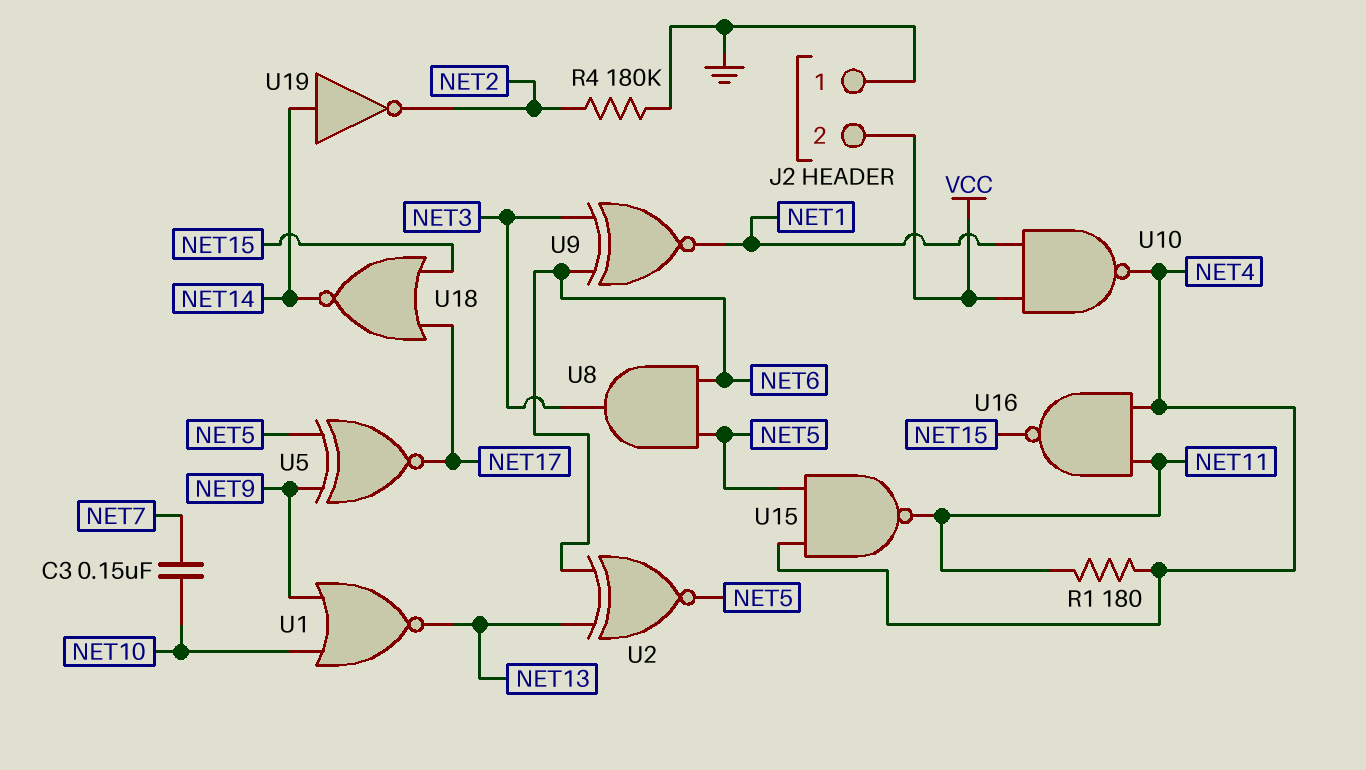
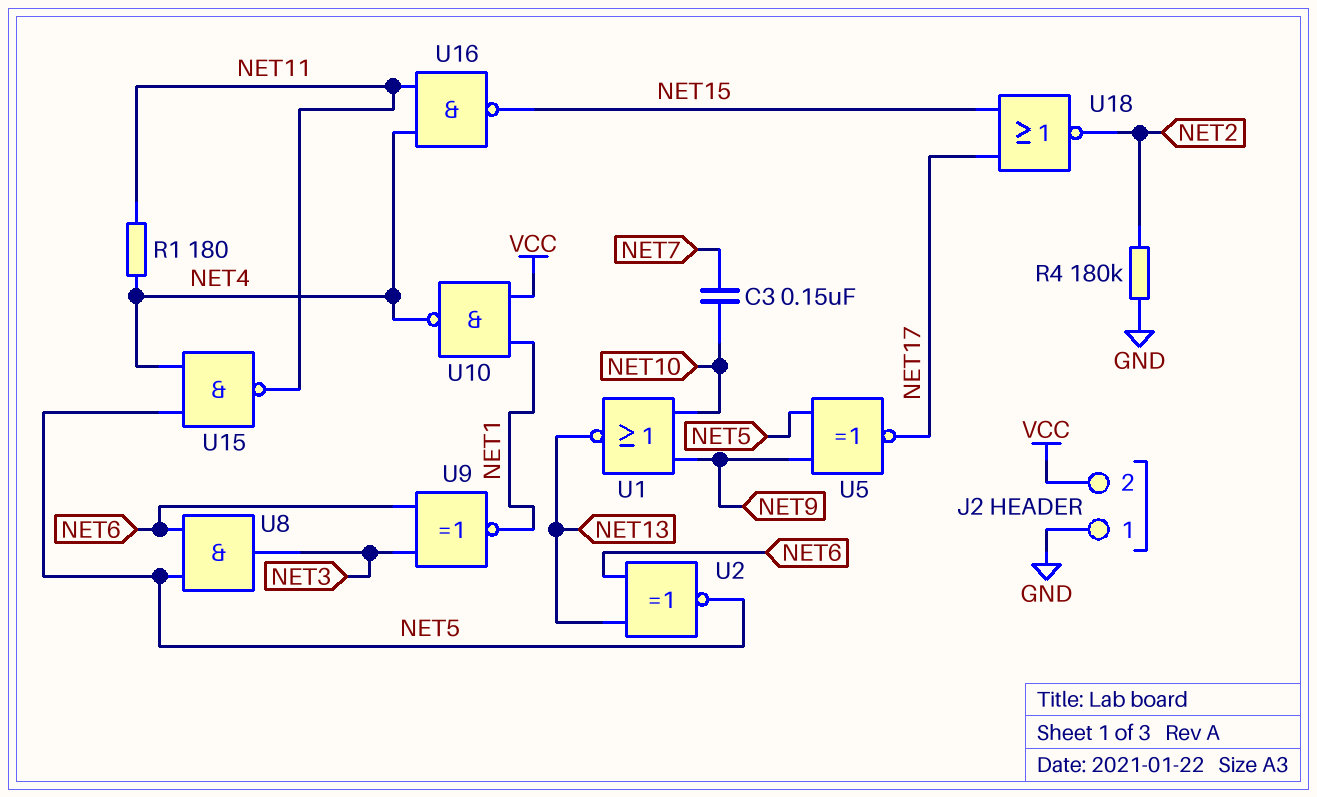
U18: NOR (in NET15, in NET17, out NET14) -> NOR (in NET15, in NET17, out NET2)
U19: NOT (in NET14, out NET2) -> none

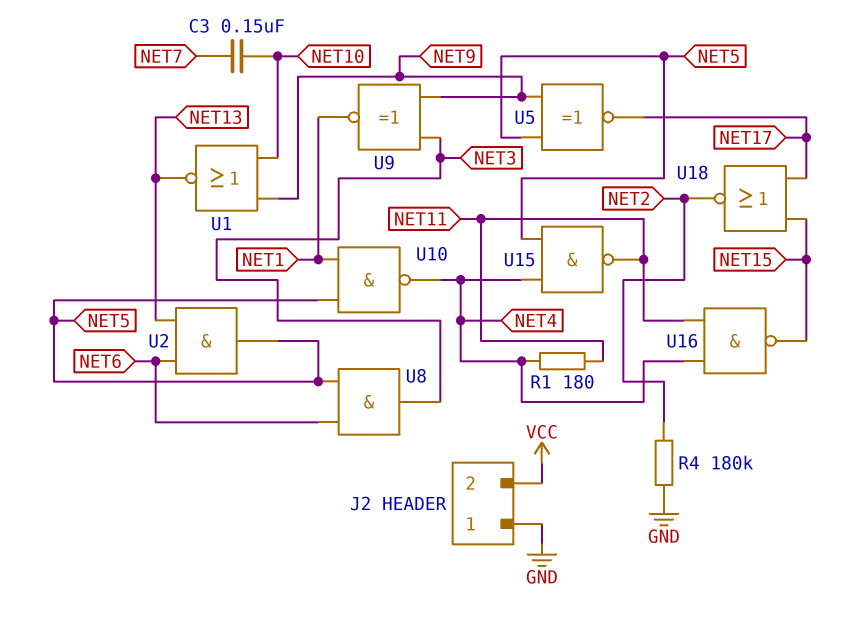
U2: XNOR (in NET6, in NET13, out NET5) -> AND (in NET6, in NET13, out NET5)
U9: XNOR (in NET3, in NET6, out NET1) -> XNOR (in NET3, in NET9, out NET1)
U10: NAND (in NET1, in VCC, out NET4) -> NAND (in NET1, in NET5, out NET4)

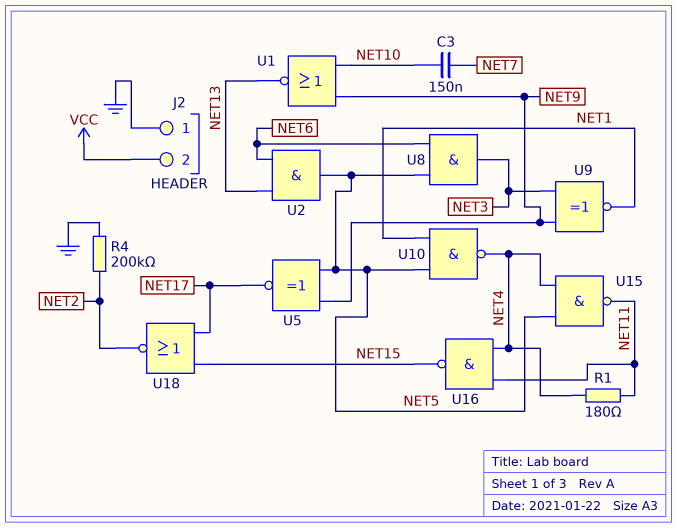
R4: 180k (GND, NET2) -> 200k (GND, NET2)

